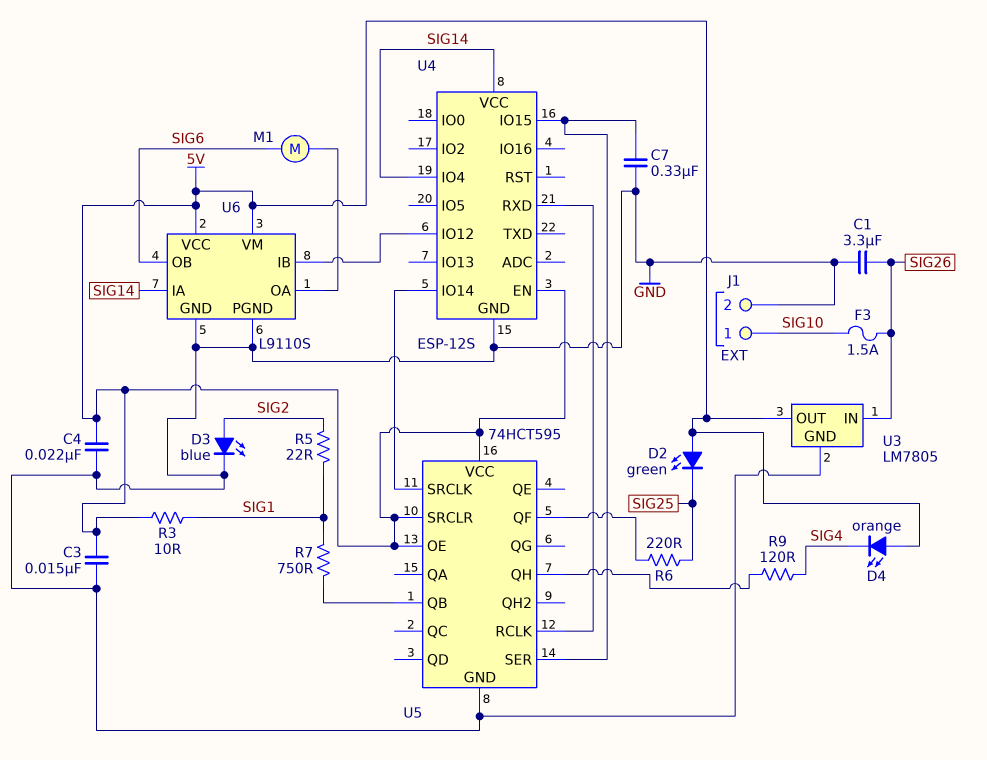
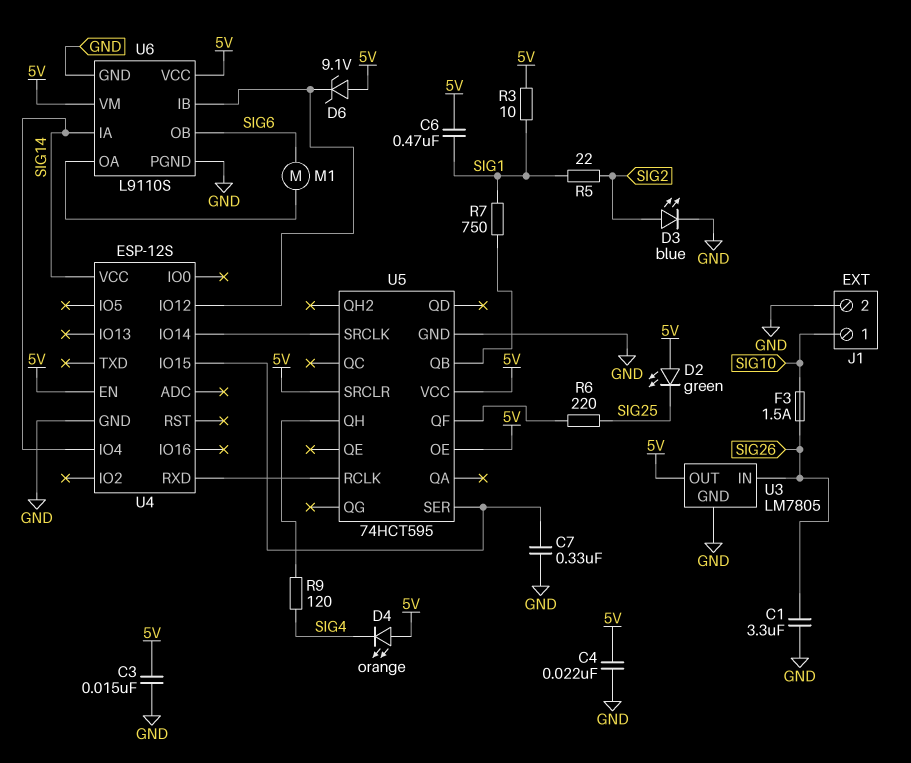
C6: none -> 470nF (5V, SIG1)
D6: none -> zener 9.1V (A 5V, K U4/IO12)

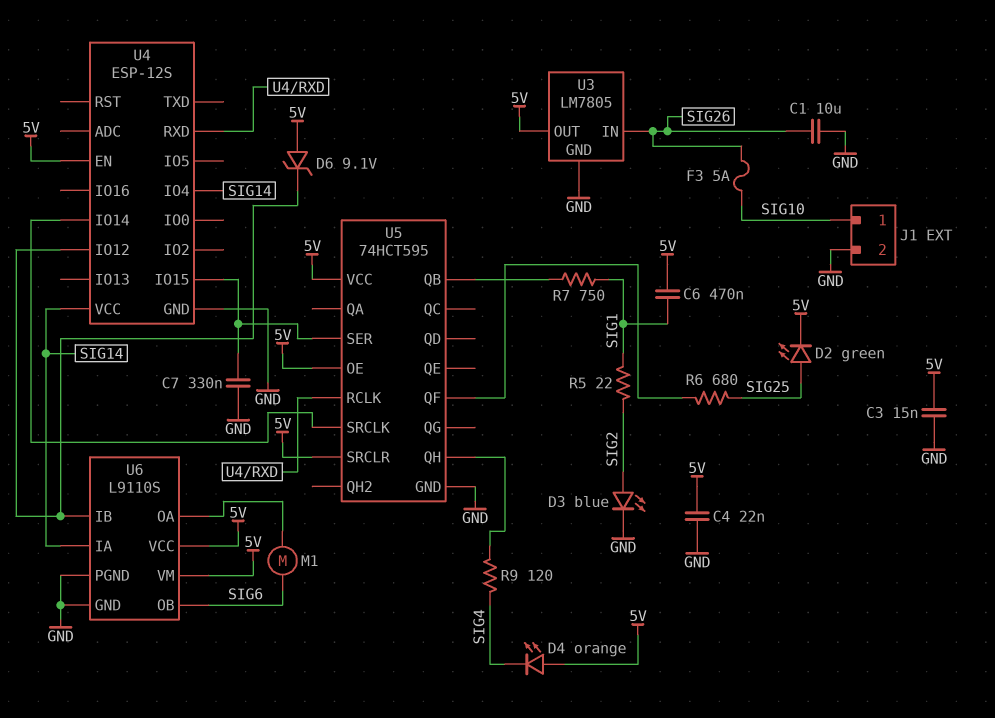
C1: 3.3uF (GND, SIG26) -> 10uF (GND, SIG26)
D2: LED green (A 5V, K SIG25) -> LED green (A SIG25, K 5V)
F3: 1.5A (SIG10, SIG26) -> 5A (SIG10, SIG26)
R3: 10 (5V, SIG1) -> none
R6: 220 (SIG25, U5/QF) -> 680 (SIG25, U5/QF)

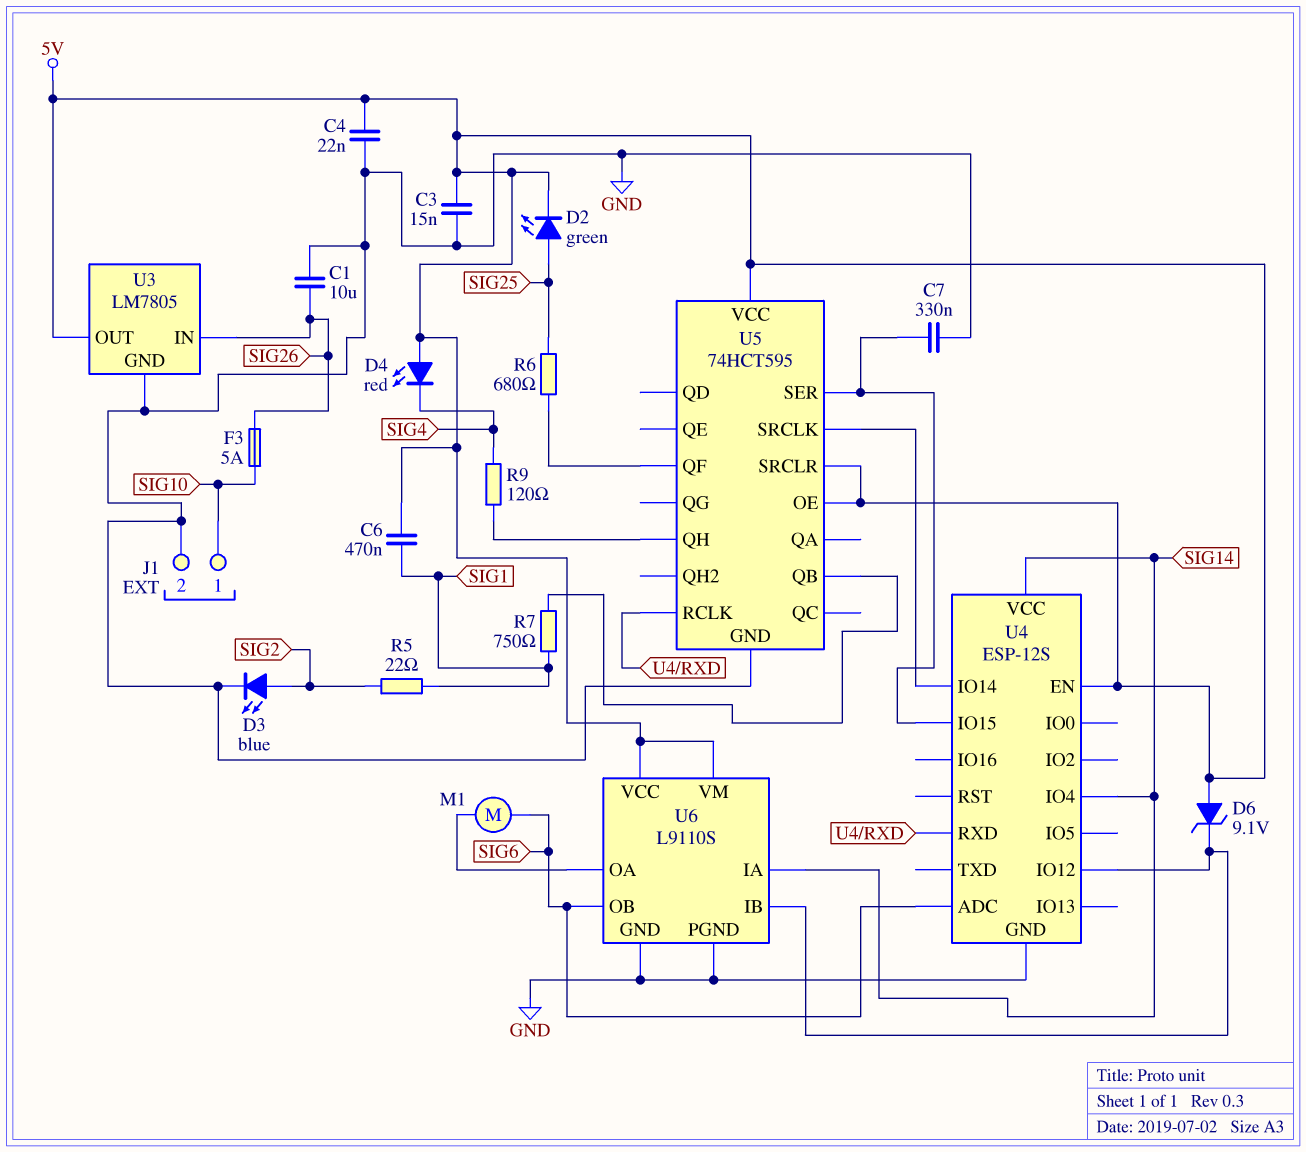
D4: LED orange (A 5V, K SIG4) -> LED red (A 5V, K SIG4)
U4 pin ADC: none -> SIG6

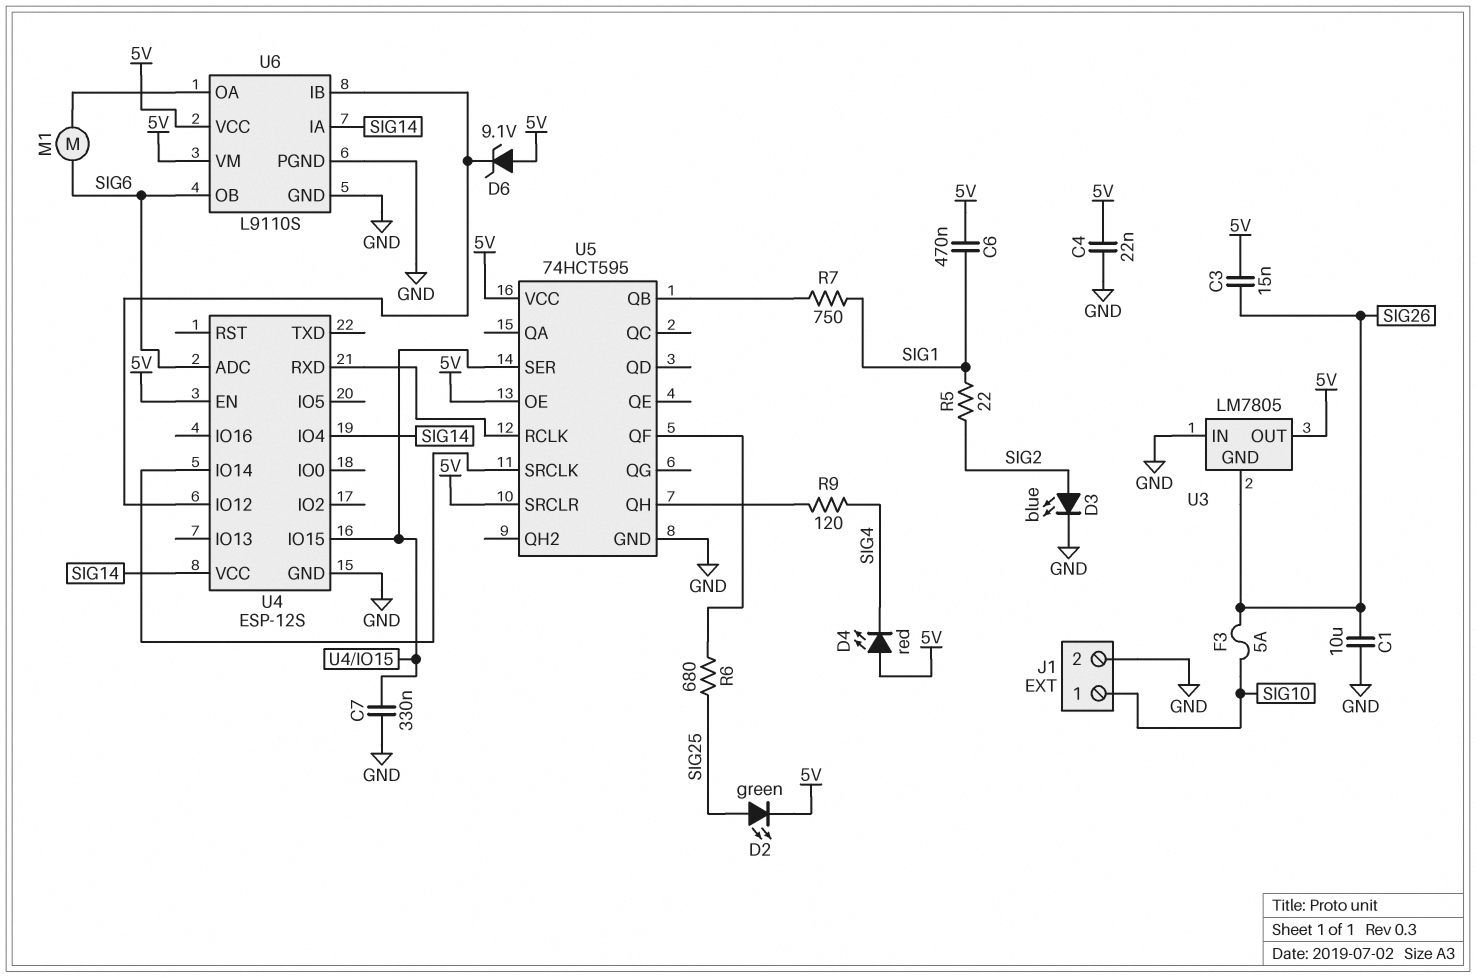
C3: 15nF (5V, GND) -> 15nF (5V, SIG26)
U3 pin GND: GND -> SIG26
U3 pin IN: SIG26 -> GND

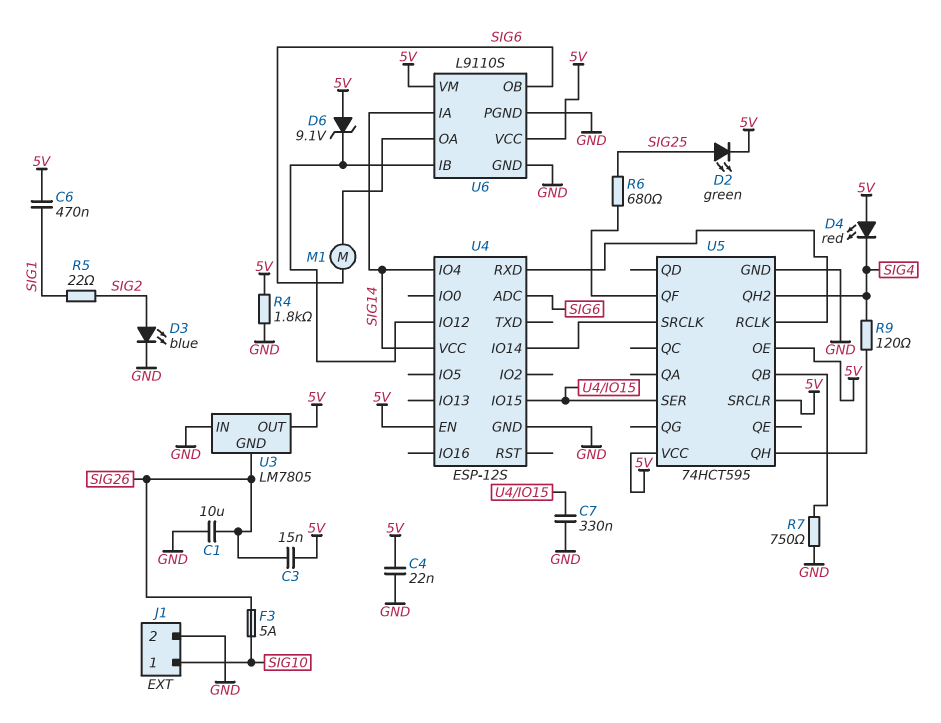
R4: none -> 1.8k (5V, GND)
R7: 750 (SIG1, U5/QB) -> 750 (GND, U5/QB)
U5 pin QH2: none -> SIG4

